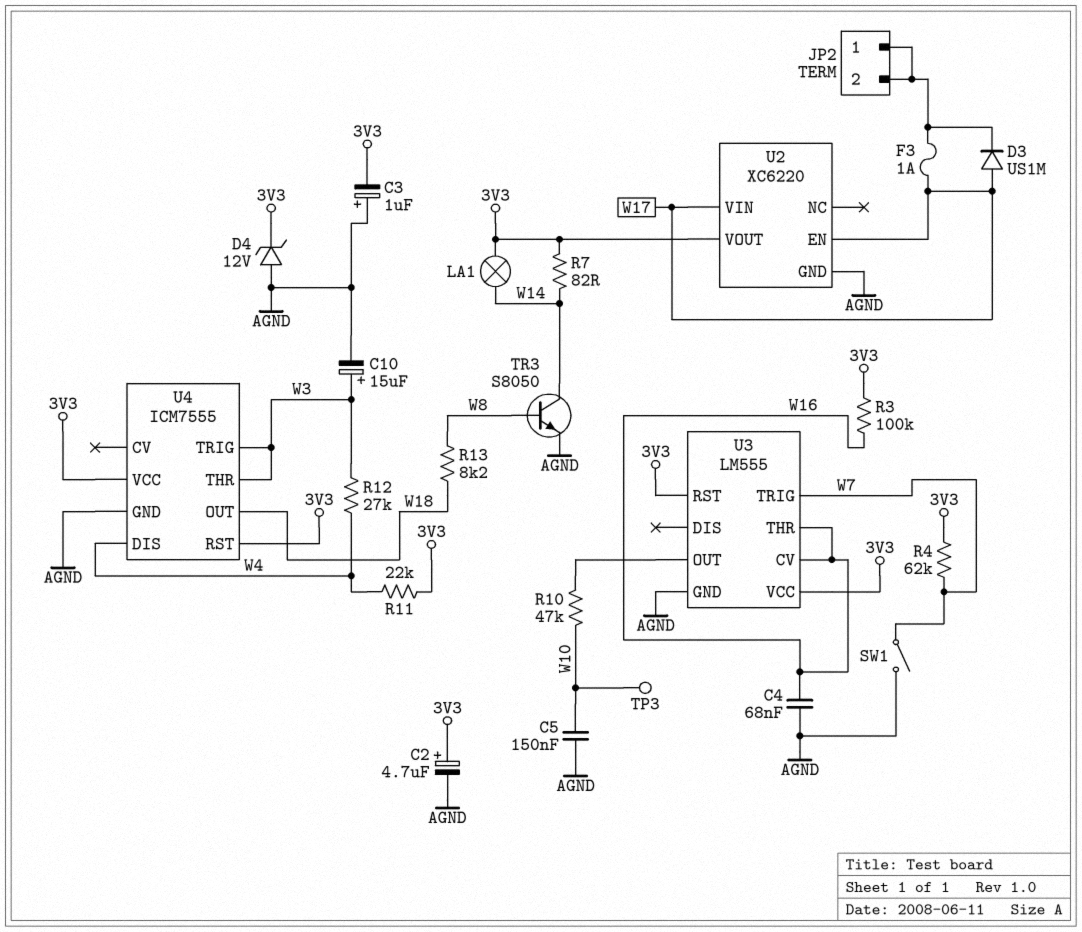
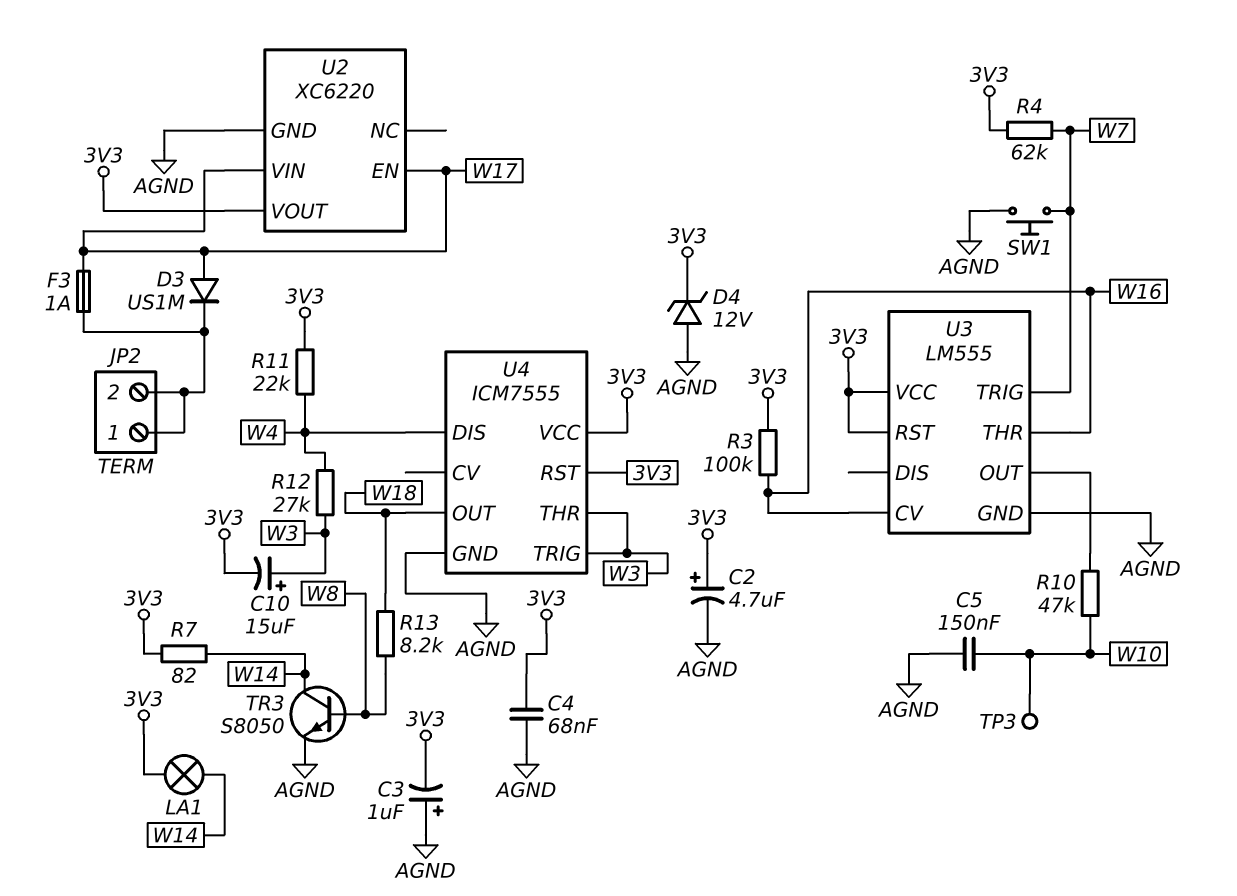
C4: 68nF (AGND, W16) -> 68nF (3V3, AGND)
C10: 15uF (plus W3, minus AGND) -> 15uF (plus W3, minus 3V3)
SW1: switch (AGND, W7) -> button (AGND, W7)

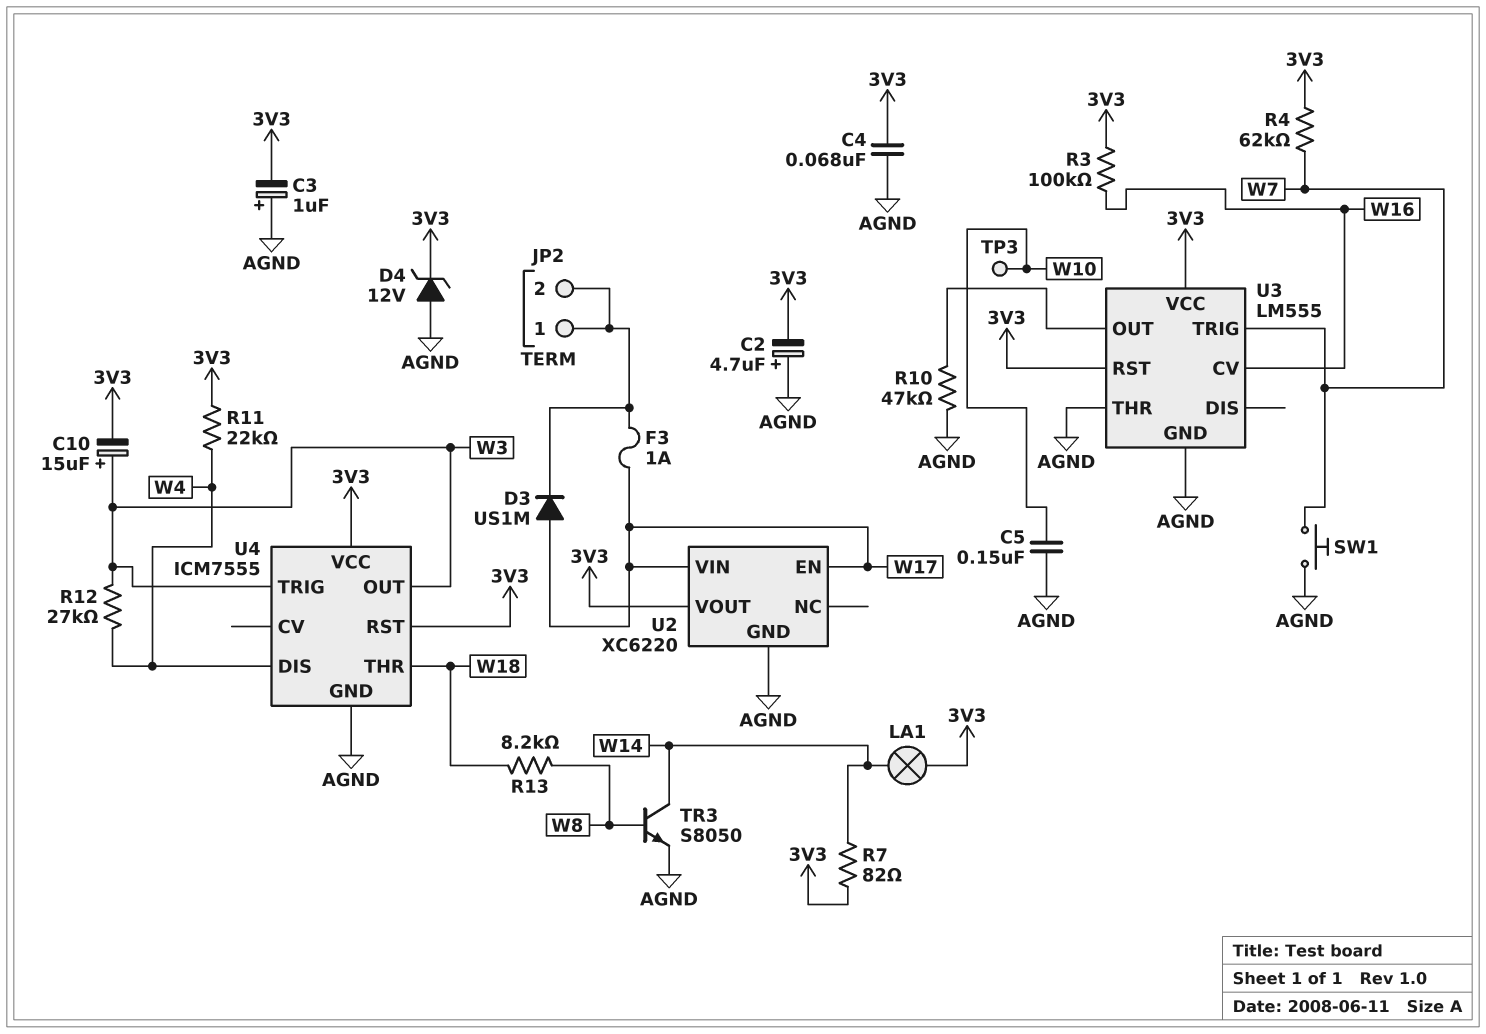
C2: 4.7uF (plus 3V3, minus AGND) -> 4.7uF (plus AGND, minus 3V3)
R10: 47k (U3/OUT, W10) -> 47k (AGND, U3/OUT)
U3 pin THR: W16 -> AGND
U4 pin OUT: W18 -> W3
U4 pin THR: W3 -> W18

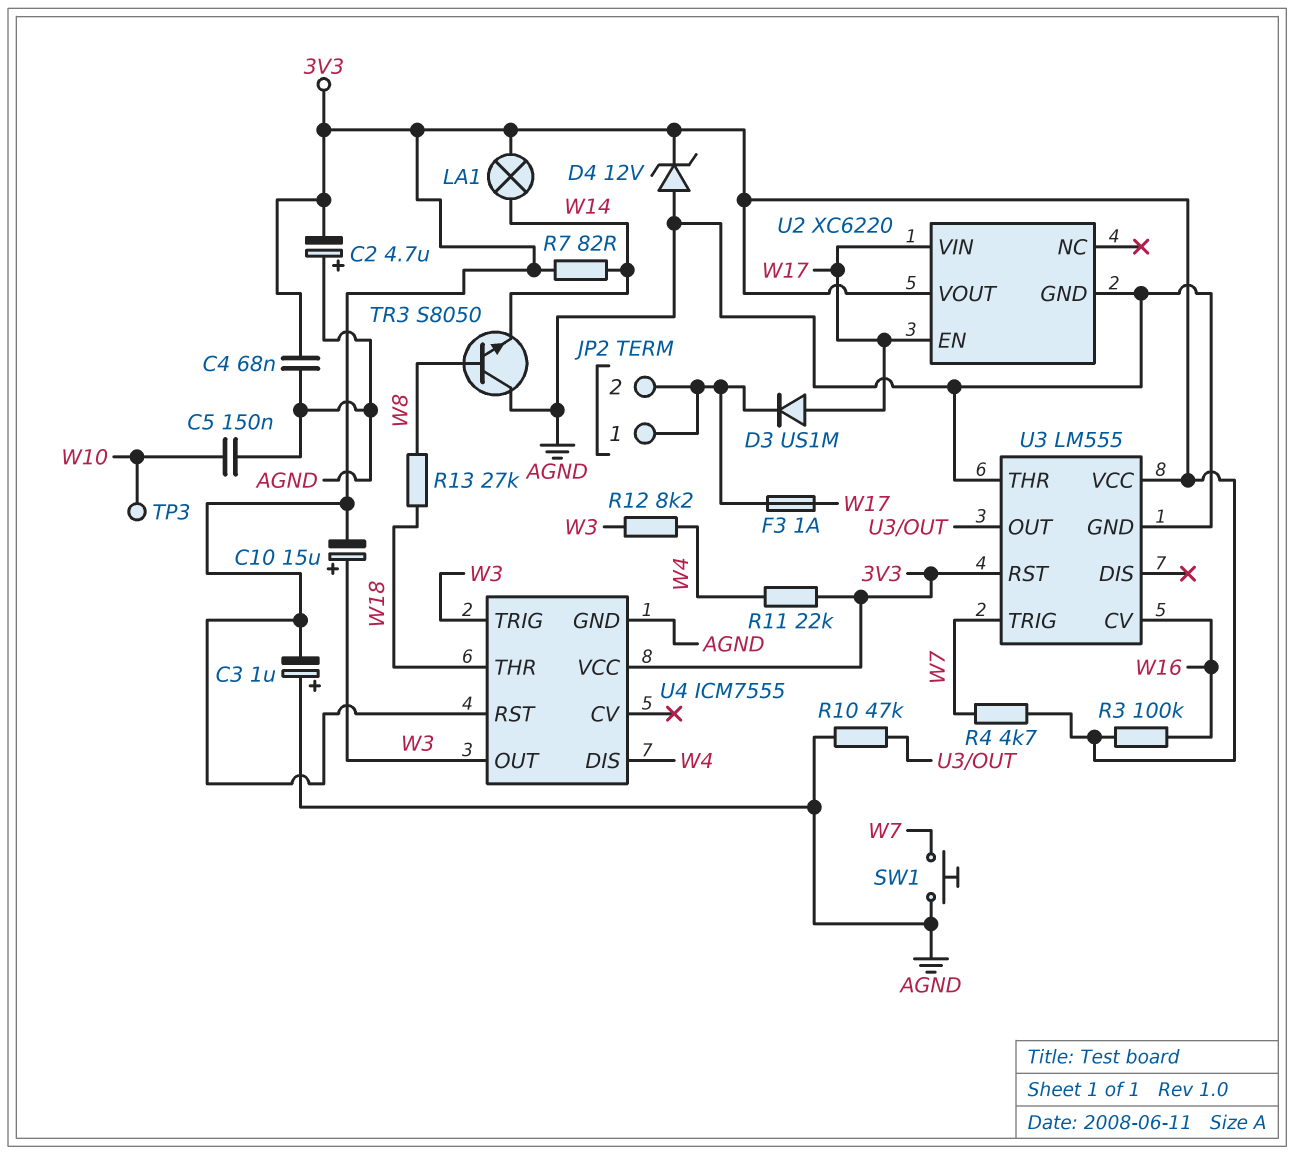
R4: 62k (3V3, W7) -> 4.7k (3V3, W7)
R12: 27k (W3, W4) -> 8.2k (W3, W4)
R13: 8.2k (W8, W18) -> 27k (W8, W18)
TR3: NPN S8050 (B W8, C W14, E AGND) -> NPN S8050 (B W8, C AGND, E W14)

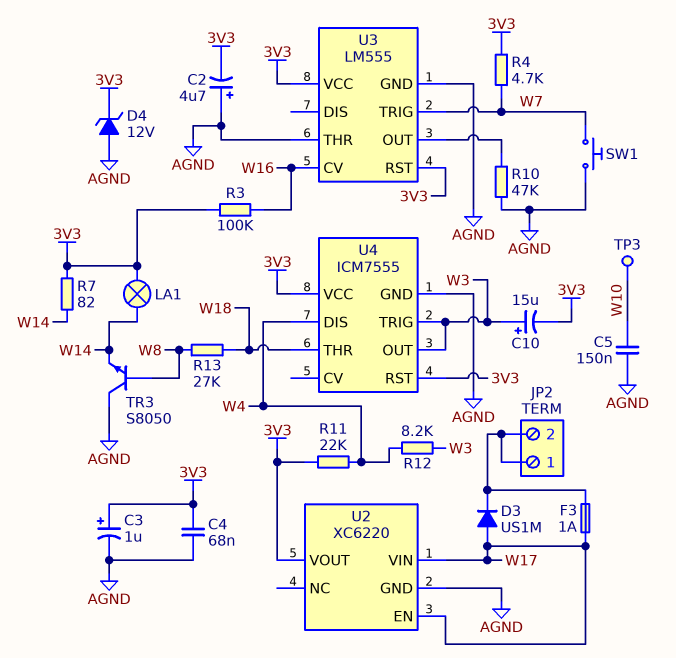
C3: 1uF (plus AGND, minus 3V3) -> 1uF (plus 3V3, minus AGND)

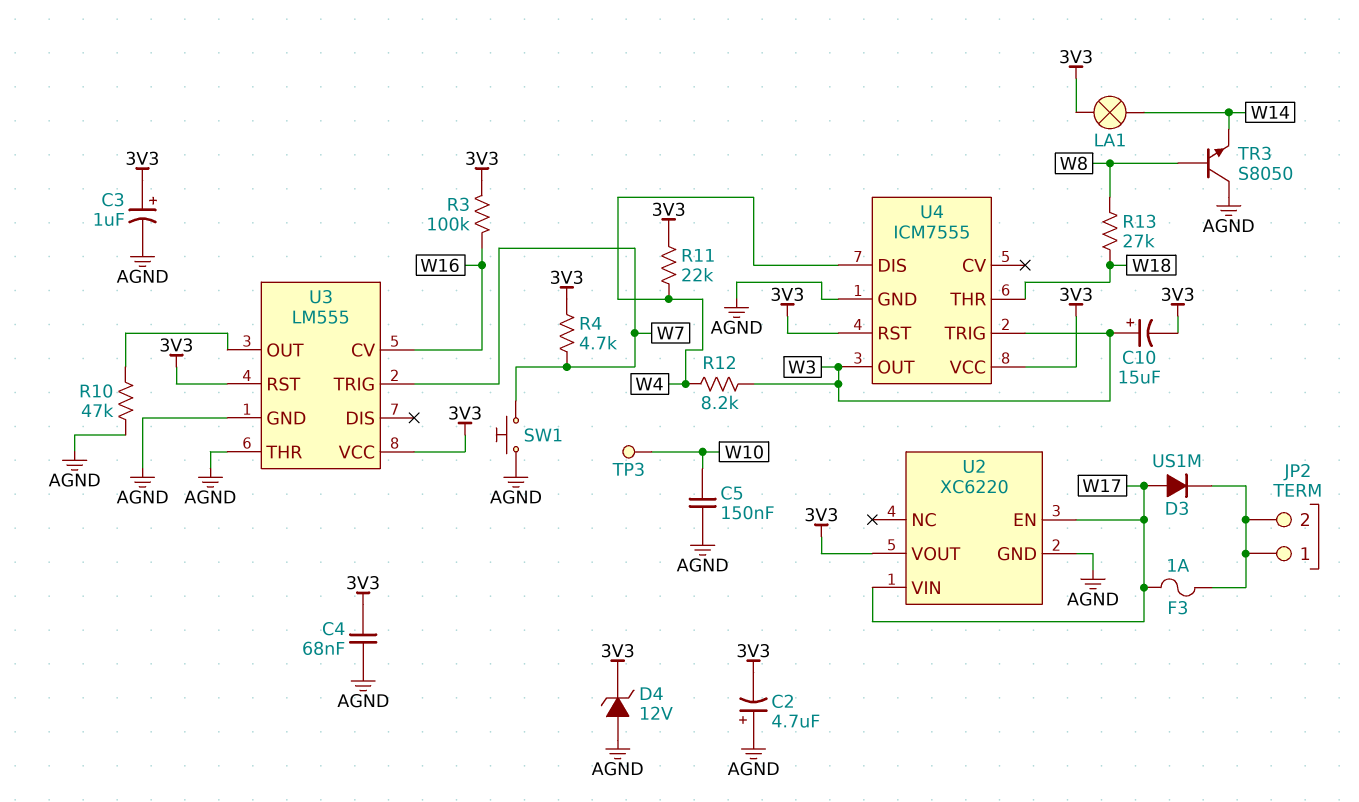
R7: 82 (3V3, W14) -> none

